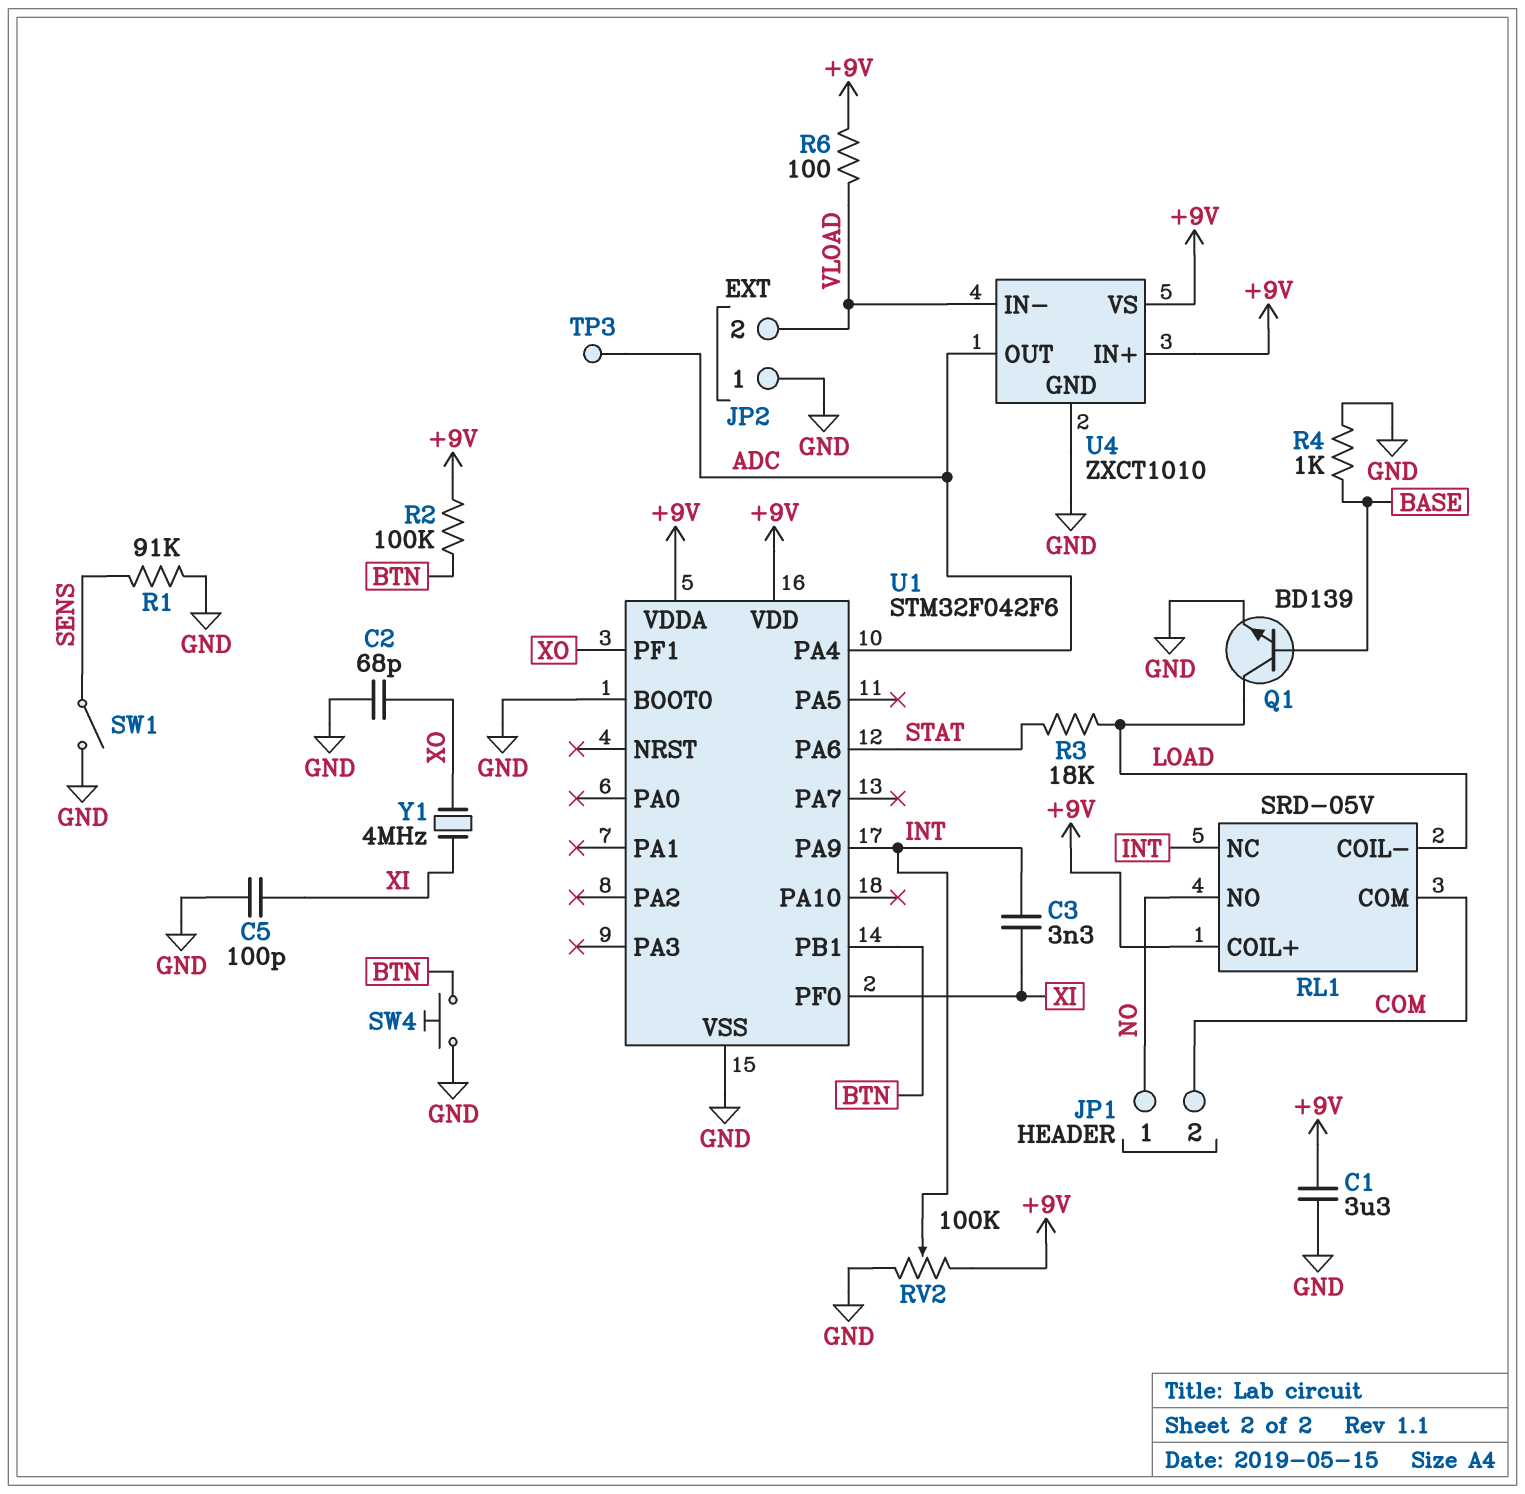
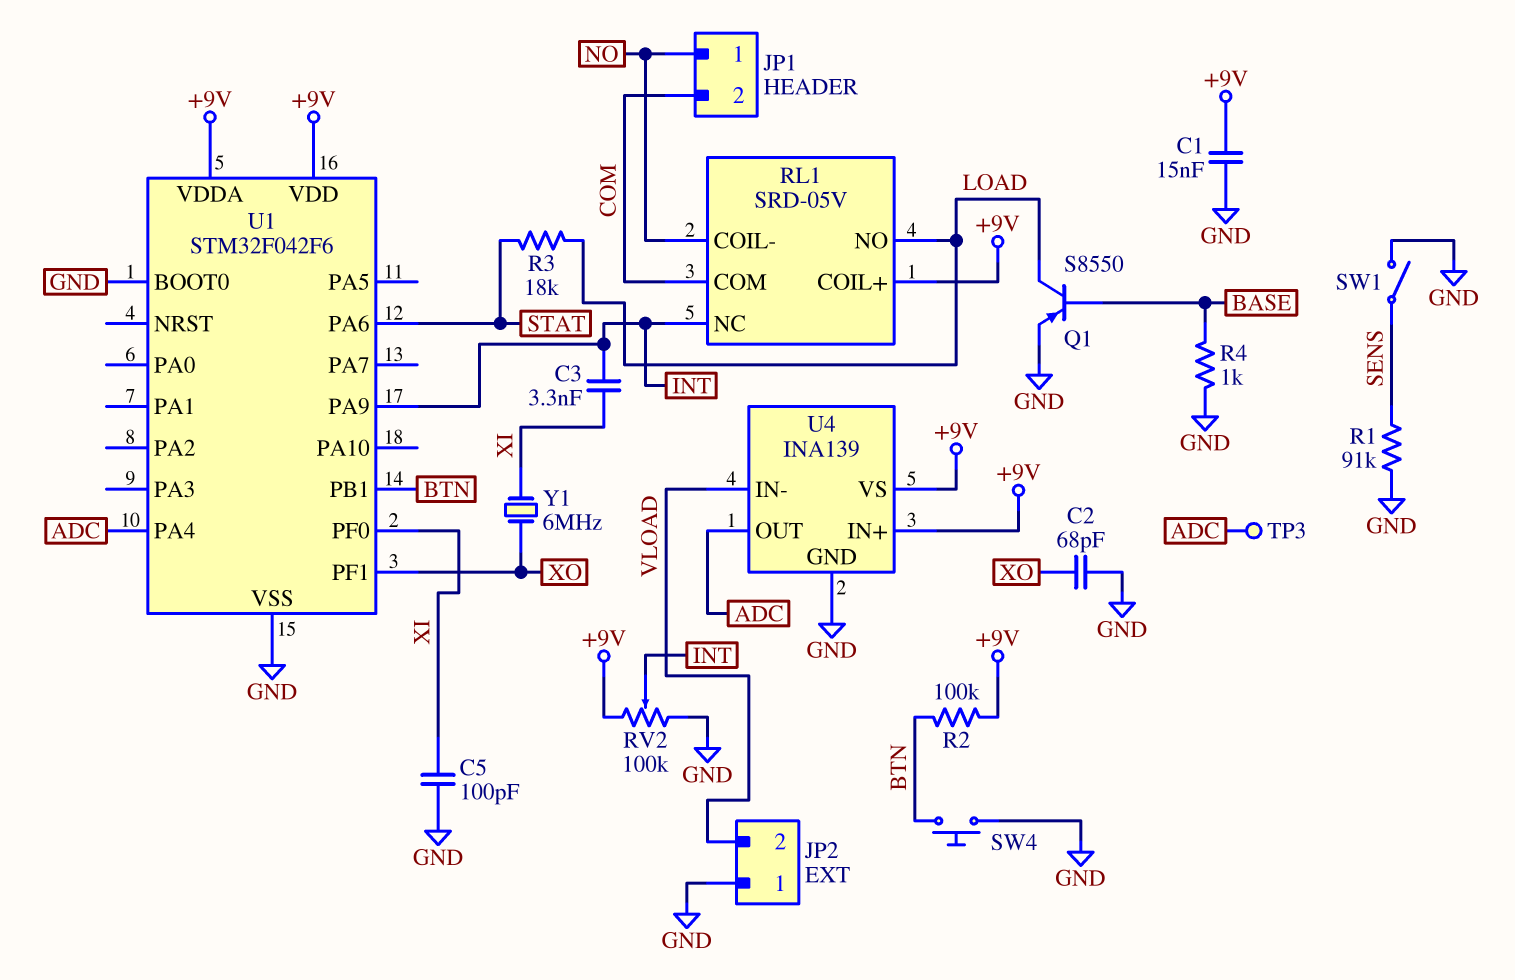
C1: 3.3uF (+9V, GND) -> 15nF (+9V, GND)
Q1: NPN BD139 (B BASE, C LOAD, E GND) -> PNP S8550 (B BASE, C LOAD, E GND)
R6: 100 (+9V, VLOAD) -> none
RL1 pin COIL-: LOAD -> NO
RL1 pin NO: NO -> LOAD
U4: ZXCT1010 -> INA139
Y1: 4MHz (XI, XO) -> 6MHz (XI, XO)

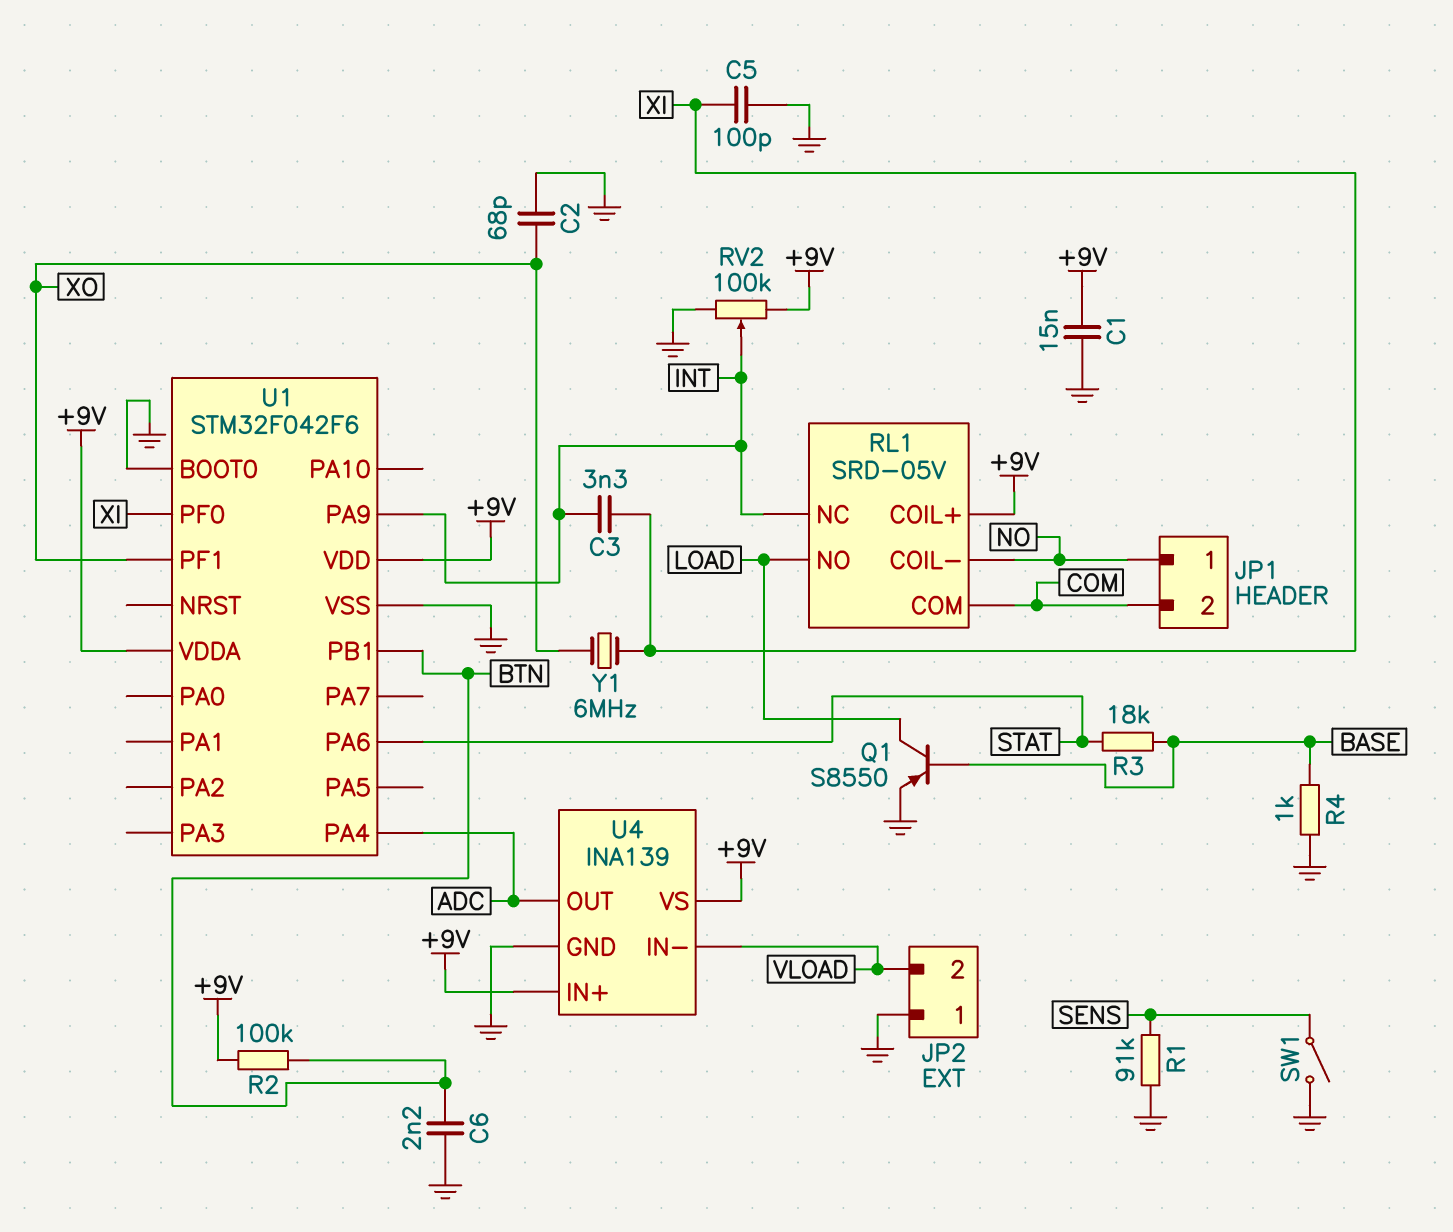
C6: none -> 2.2nF (BTN, GND)
R3: 18k (LOAD, STAT) -> 18k (BASE, STAT)
SW4: button (BTN, GND) -> none
TP3: test point (ADC) -> none

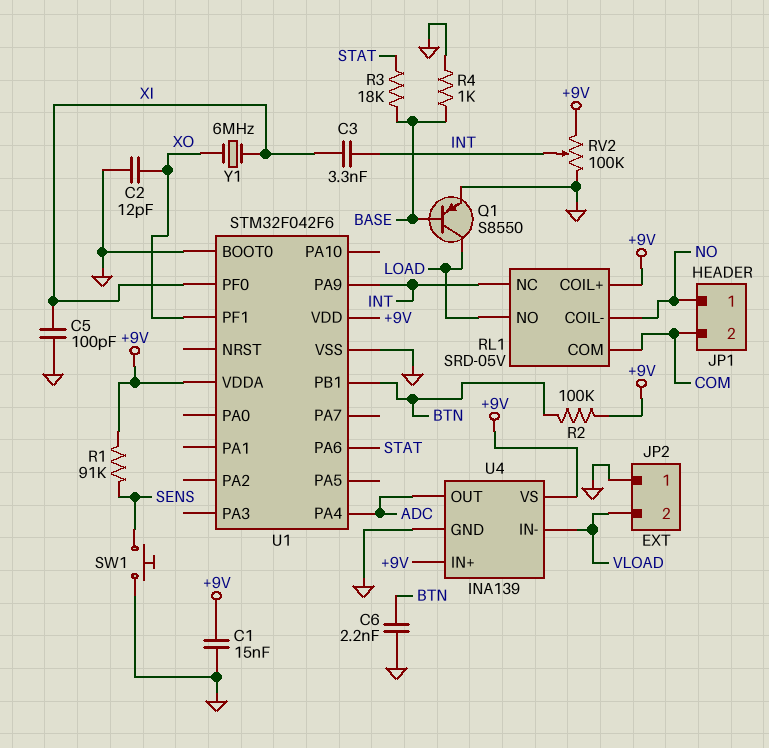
C2: 68pF (GND, XO) -> 12pF (GND, XO)
R1: 91k (GND, SENS) -> 91k (+9V, SENS)
SW1: switch (GND, SENS) -> button (GND, SENS)

